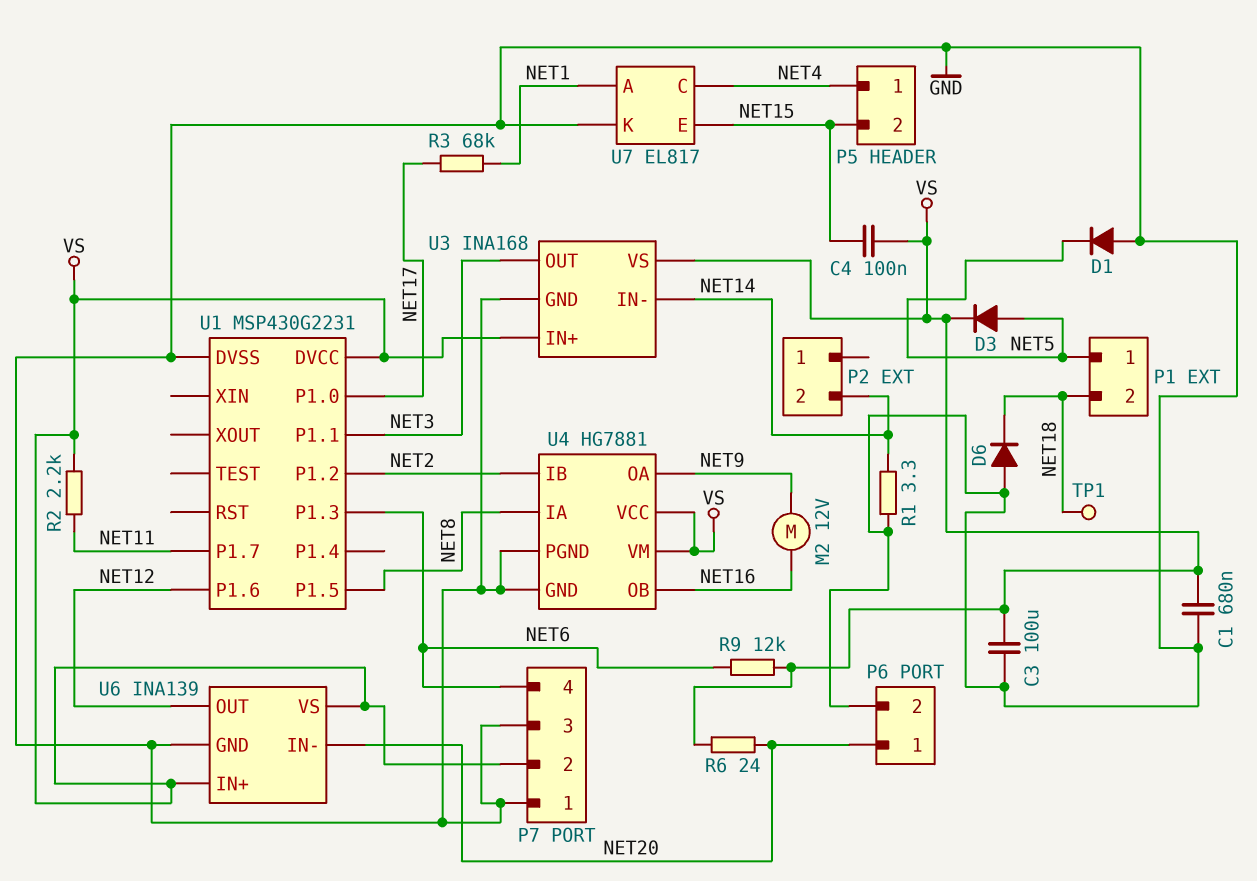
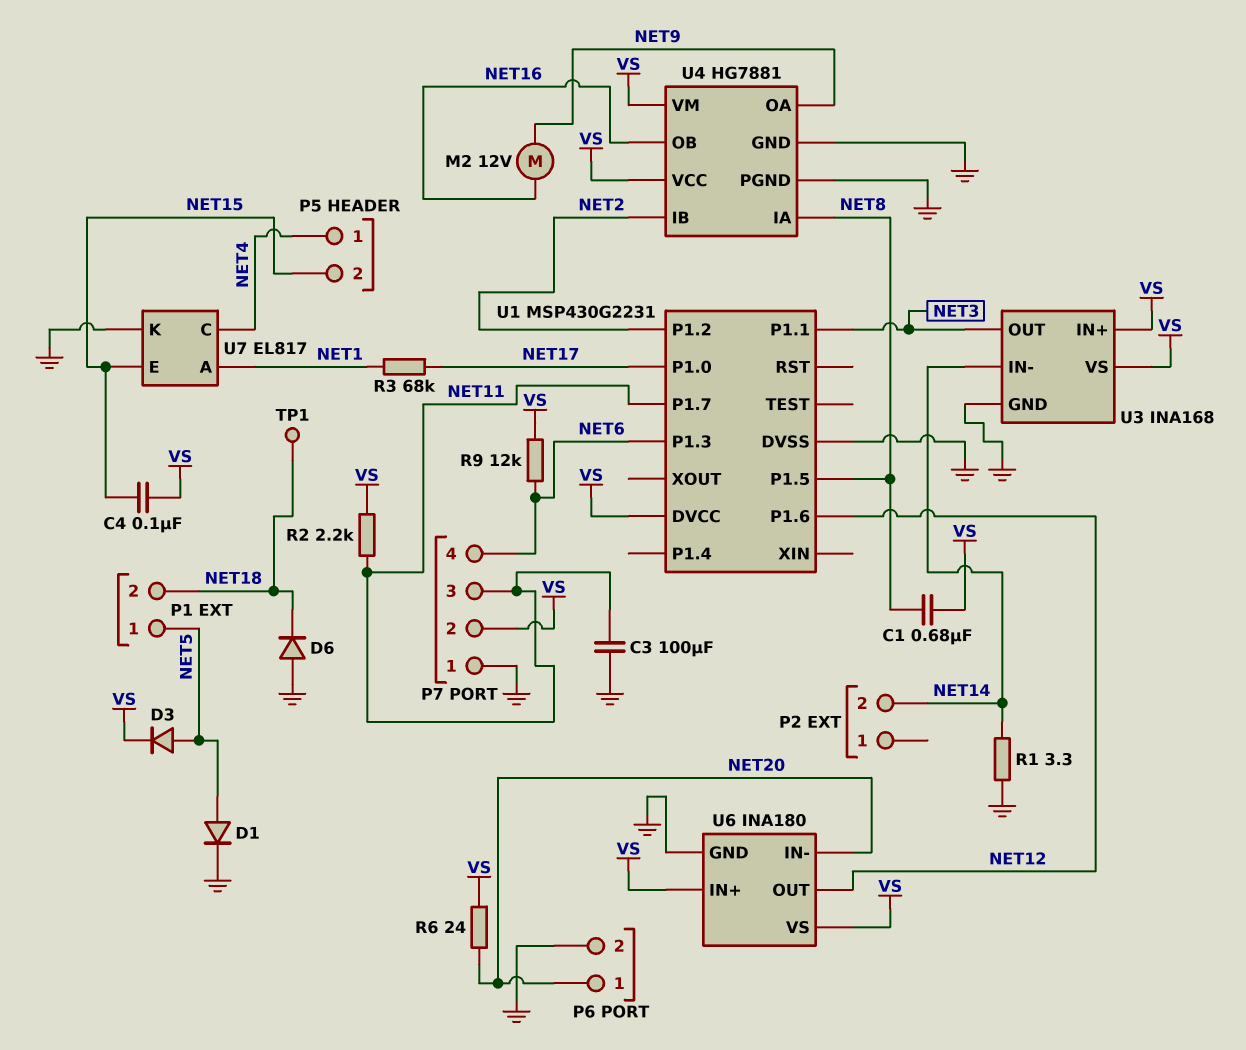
C1: 680nF (GND, VS) -> 680nF (NET8, VS)
C3: 100uF (GND, VS) -> 100uF (GND, NET11)
D1: diode (A GND, K NET5) -> diode (A NET5, K GND)
P7 pin 3: GND -> NET11
U6: INA139 -> INA180

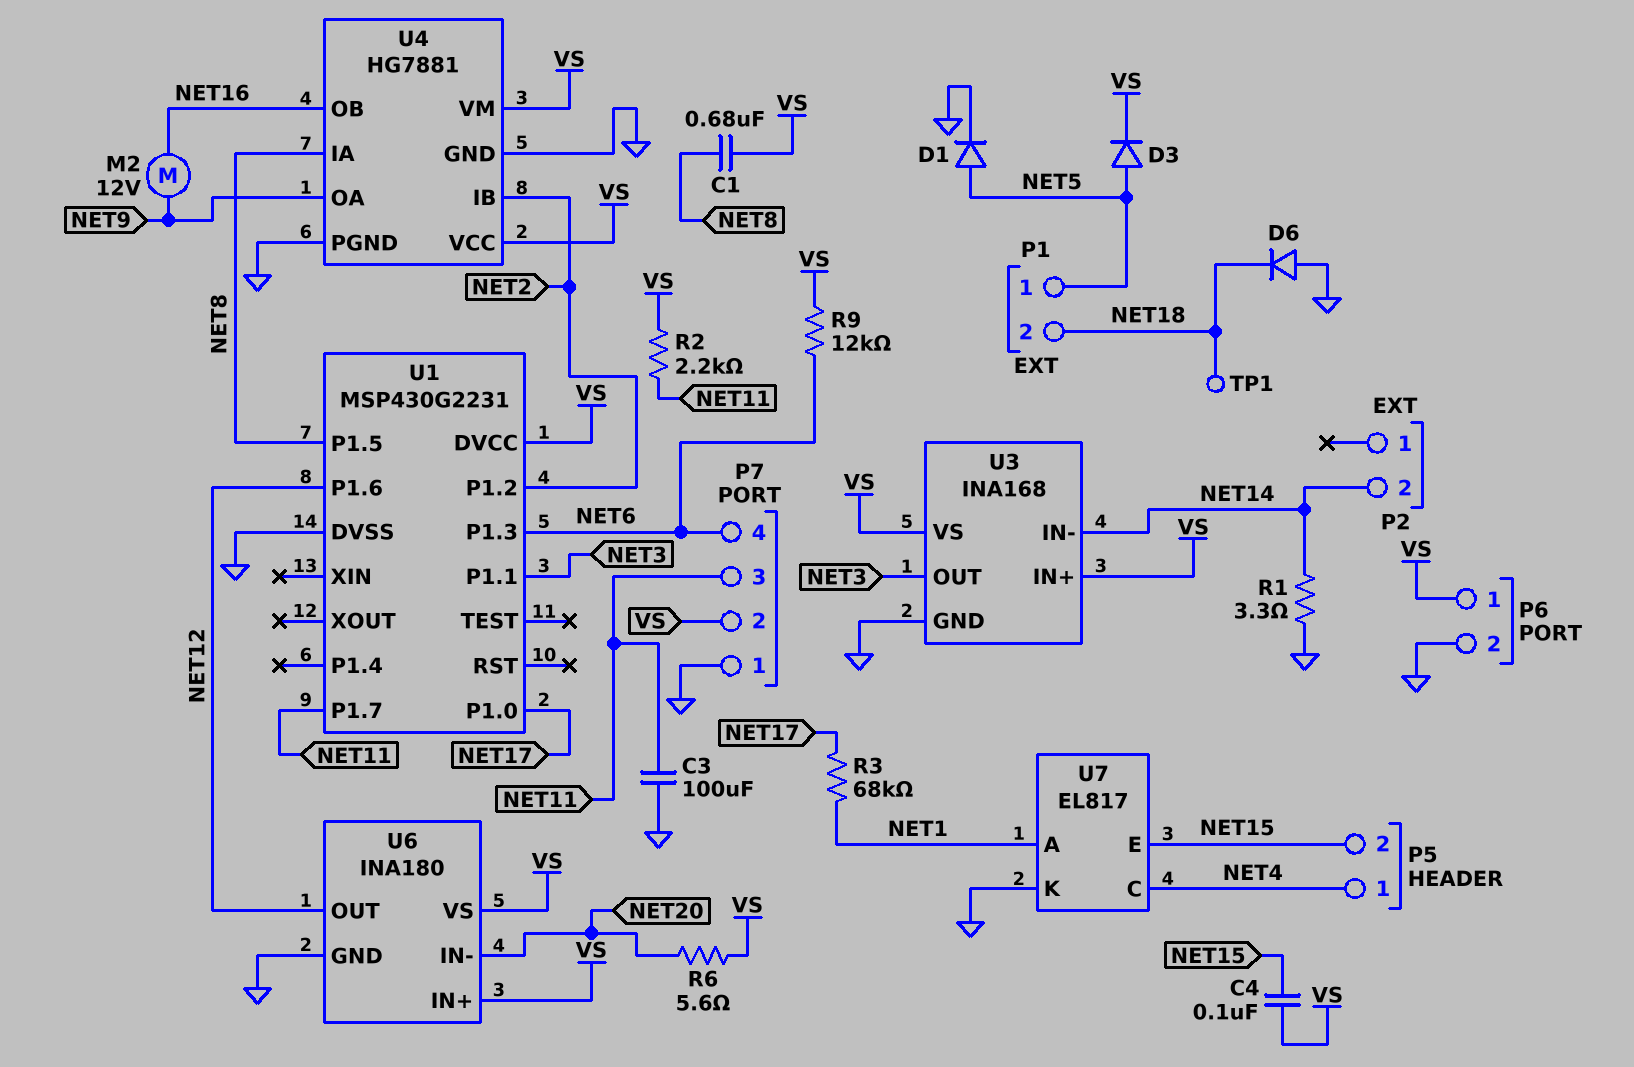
P6 pin 1: NET20 -> VS
R6: 24 (NET20, VS) -> 5.6 (NET20, VS)

